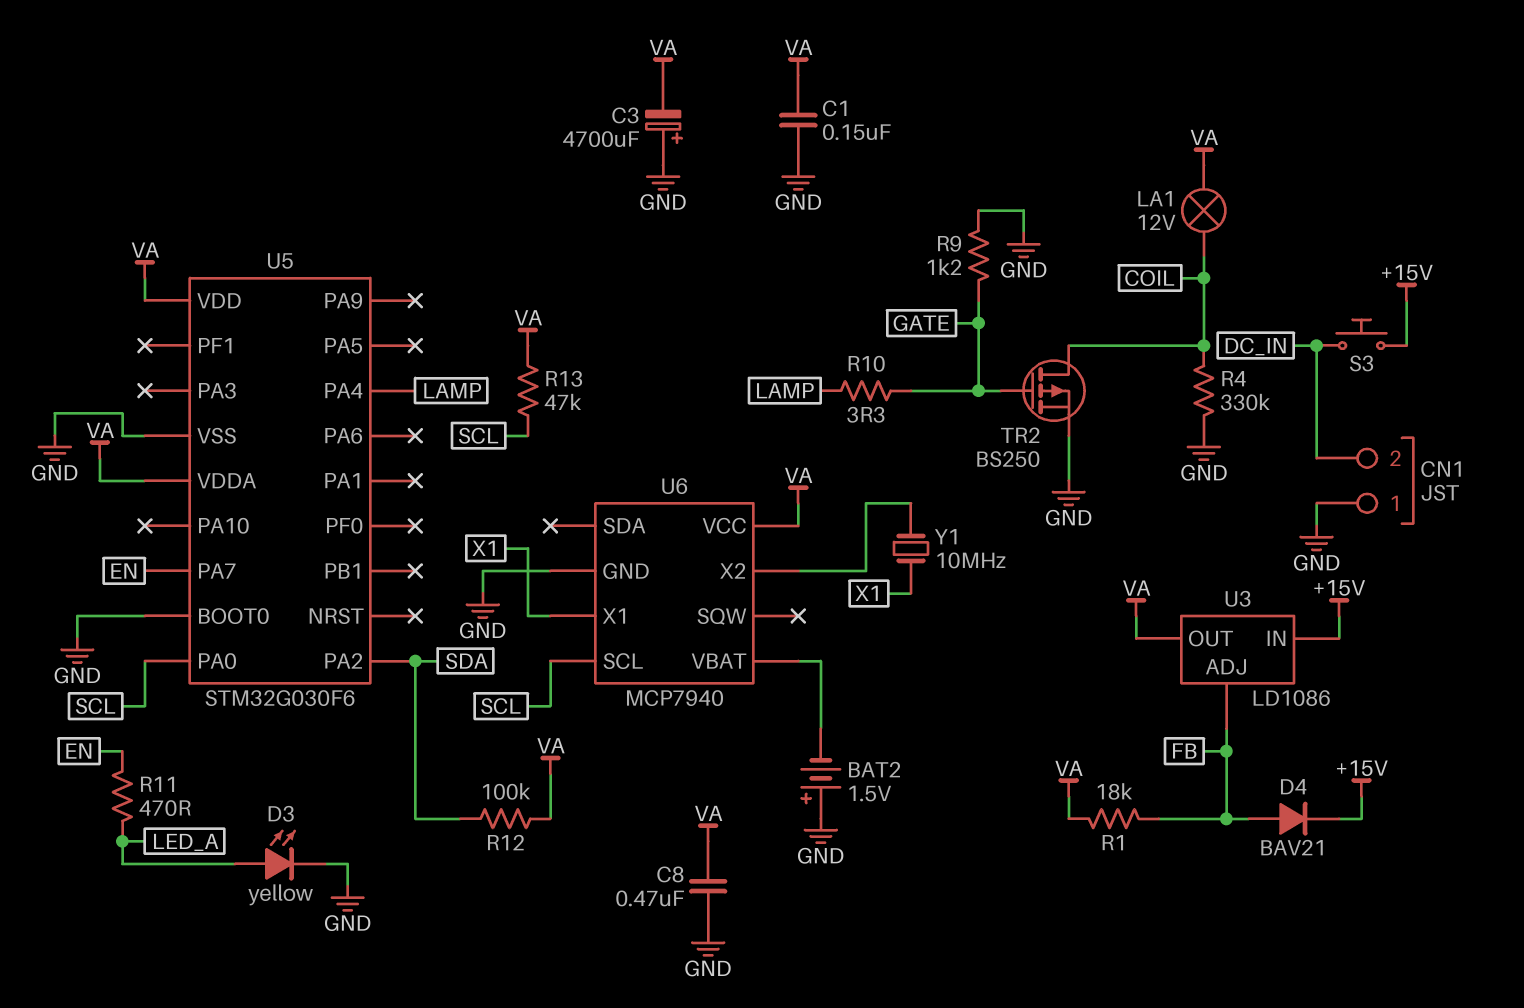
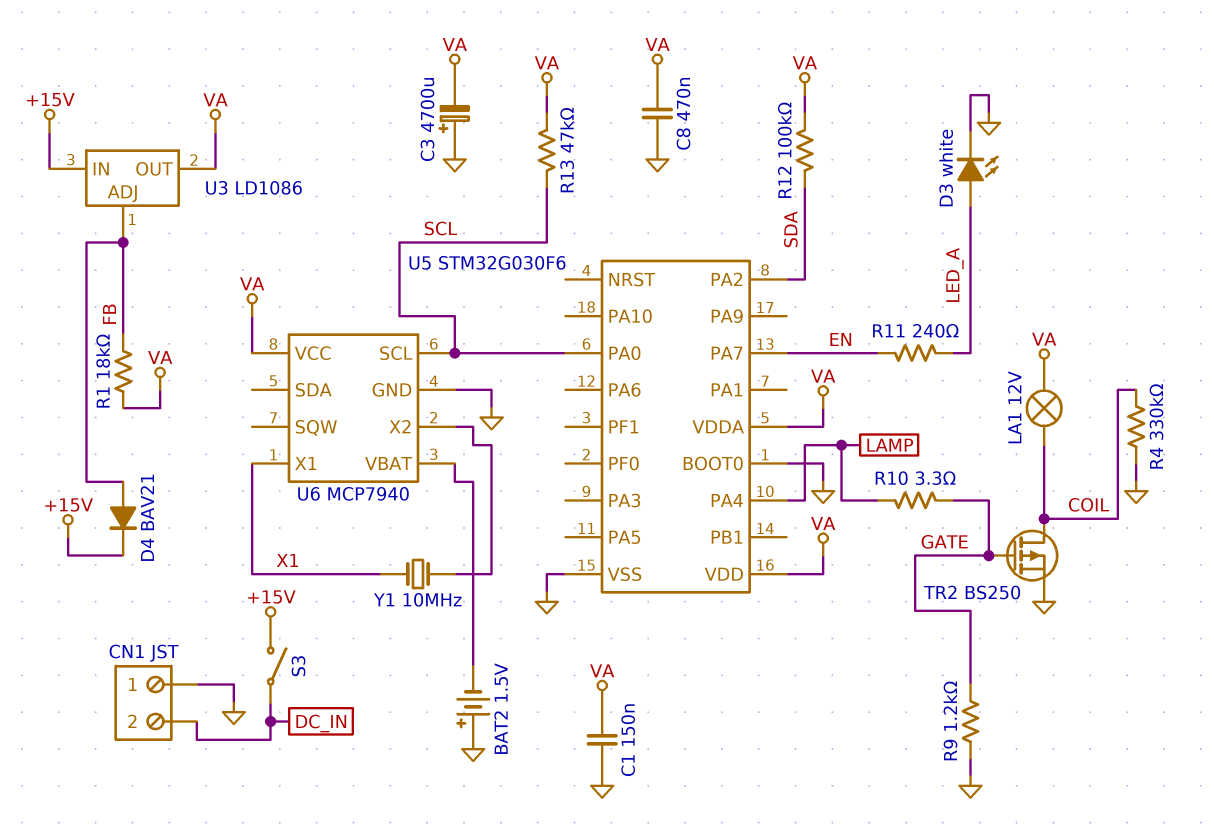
D3: LED yellow (A LED_A, K GND) -> LED white (A LED_A, K GND)
R11: 470 (EN, LED_A) -> 240 (EN, LED_A)
S3: button (+15V, DC_IN) -> switch (+15V, DC_IN)

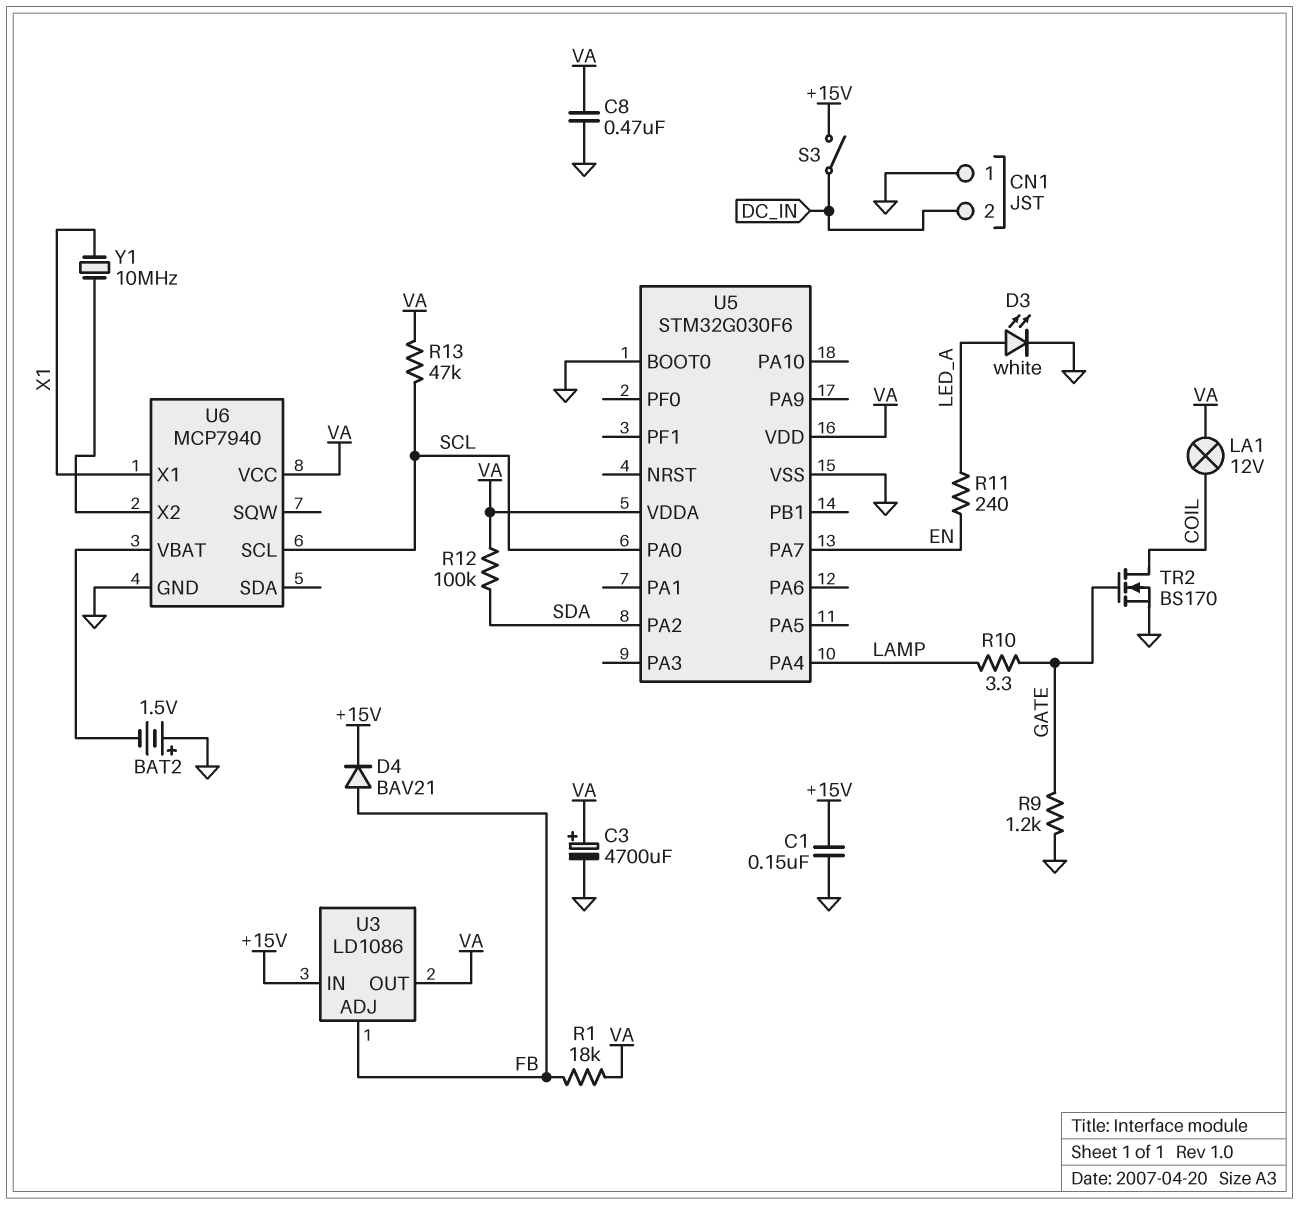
C1: 150nF (GND, VA) -> 150nF (+15V, GND)
C3: 4700uF (plus GND, minus VA) -> 4700uF (plus VA, minus GND)
R4: 330k (COIL, GND) -> none
TR2: PMOS BS250 (G GATE, D COIL, S GND) -> NMOS BS170 (G GATE, D COIL, S GND)

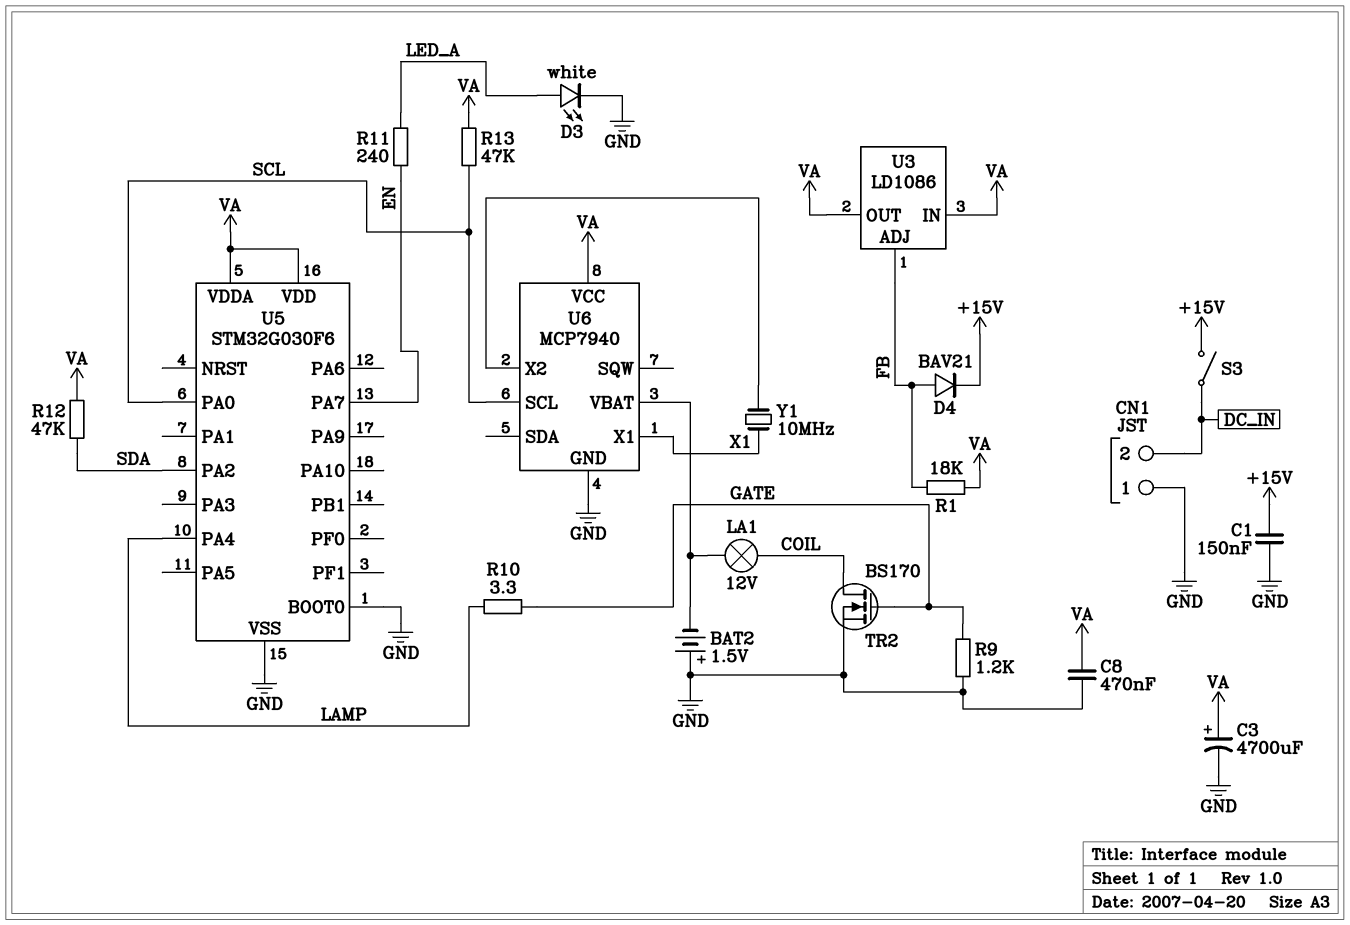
LA1: lamp 12V (COIL, VA) -> lamp 12V (COIL, U6/VBAT)
R12: 100k (SDA, VA) -> 47k (SDA, VA)
U3 pin IN: +15V -> VA

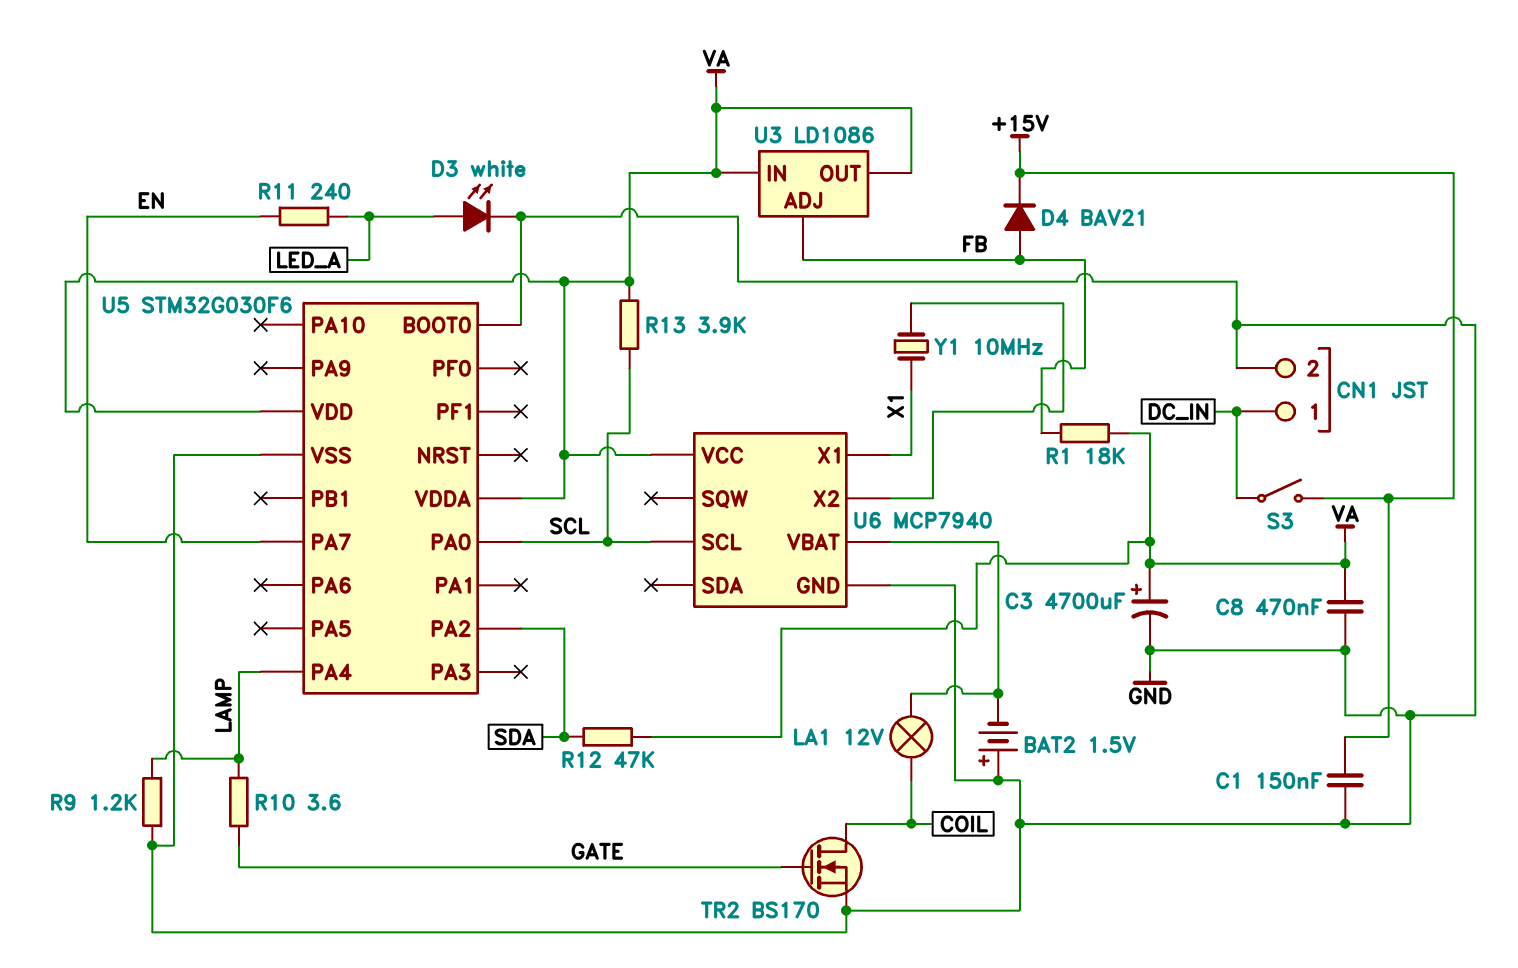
CN1 pin 1: GND -> DC_IN
CN1 pin 2: DC_IN -> GND
R9: 1.2k (GATE, GND) -> 1.2k (GND, LAMP)
R10: 3.3 (GATE, LAMP) -> 3.6 (GATE, LAMP)
R13: 47k (SCL, VA) -> 3.9k (SCL, VA)

